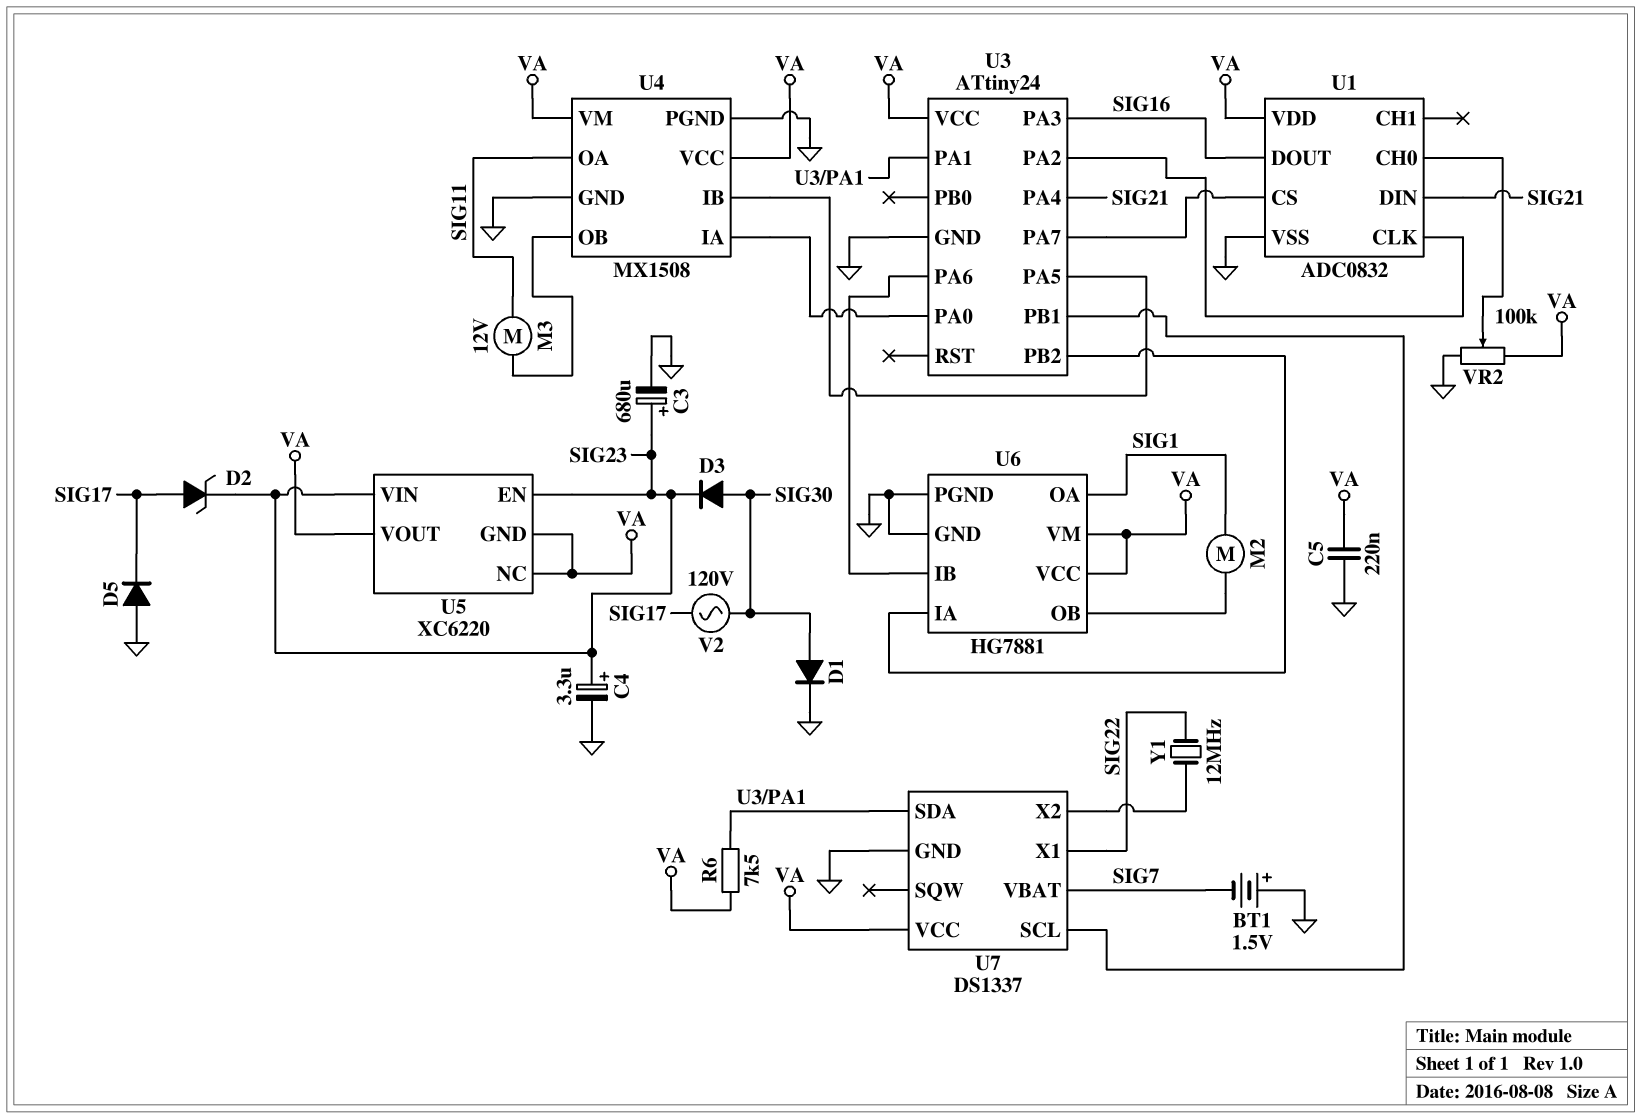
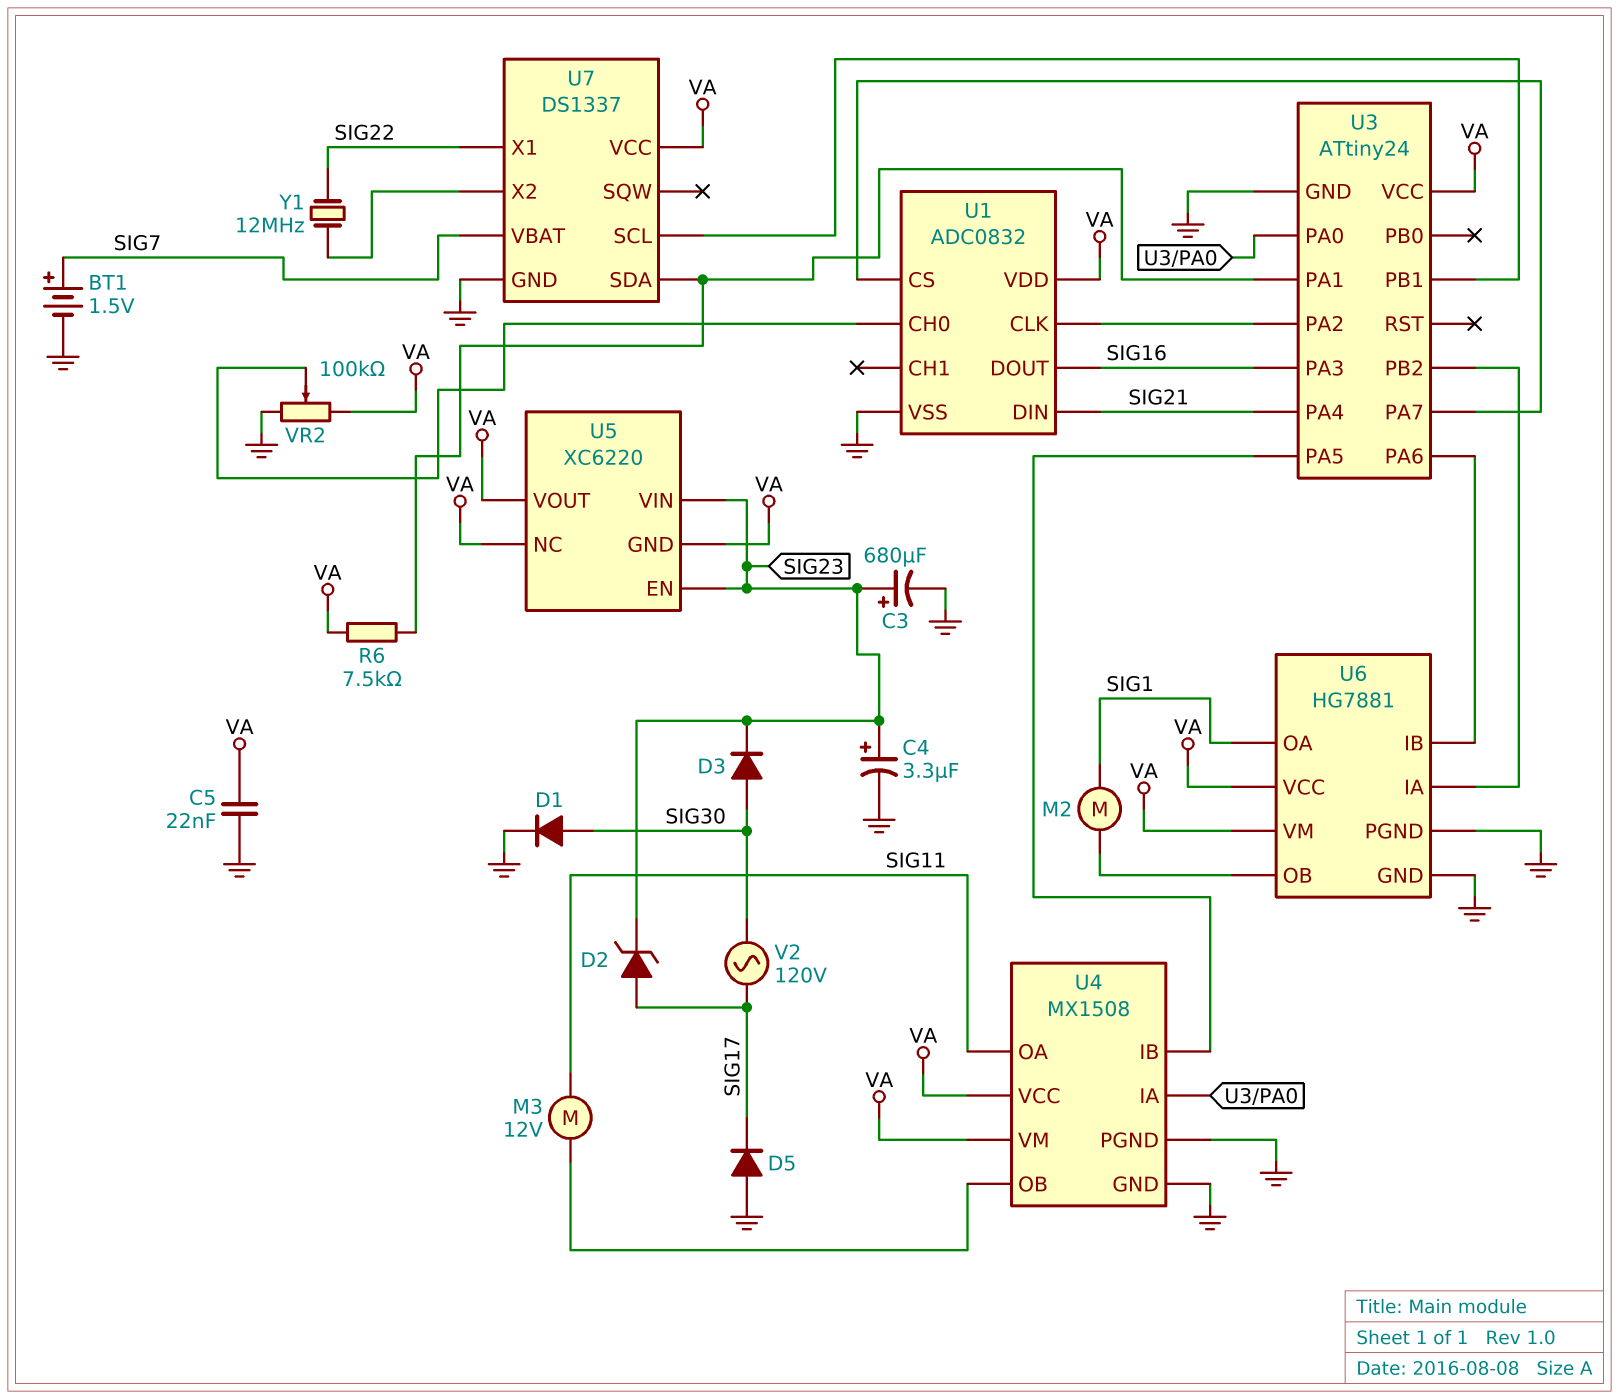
BT1: 1.5V (plus GND, minus SIG7) -> 1.5V (plus SIG7, minus GND)
C5: 220nF (GND, VA) -> 22nF (GND, VA)

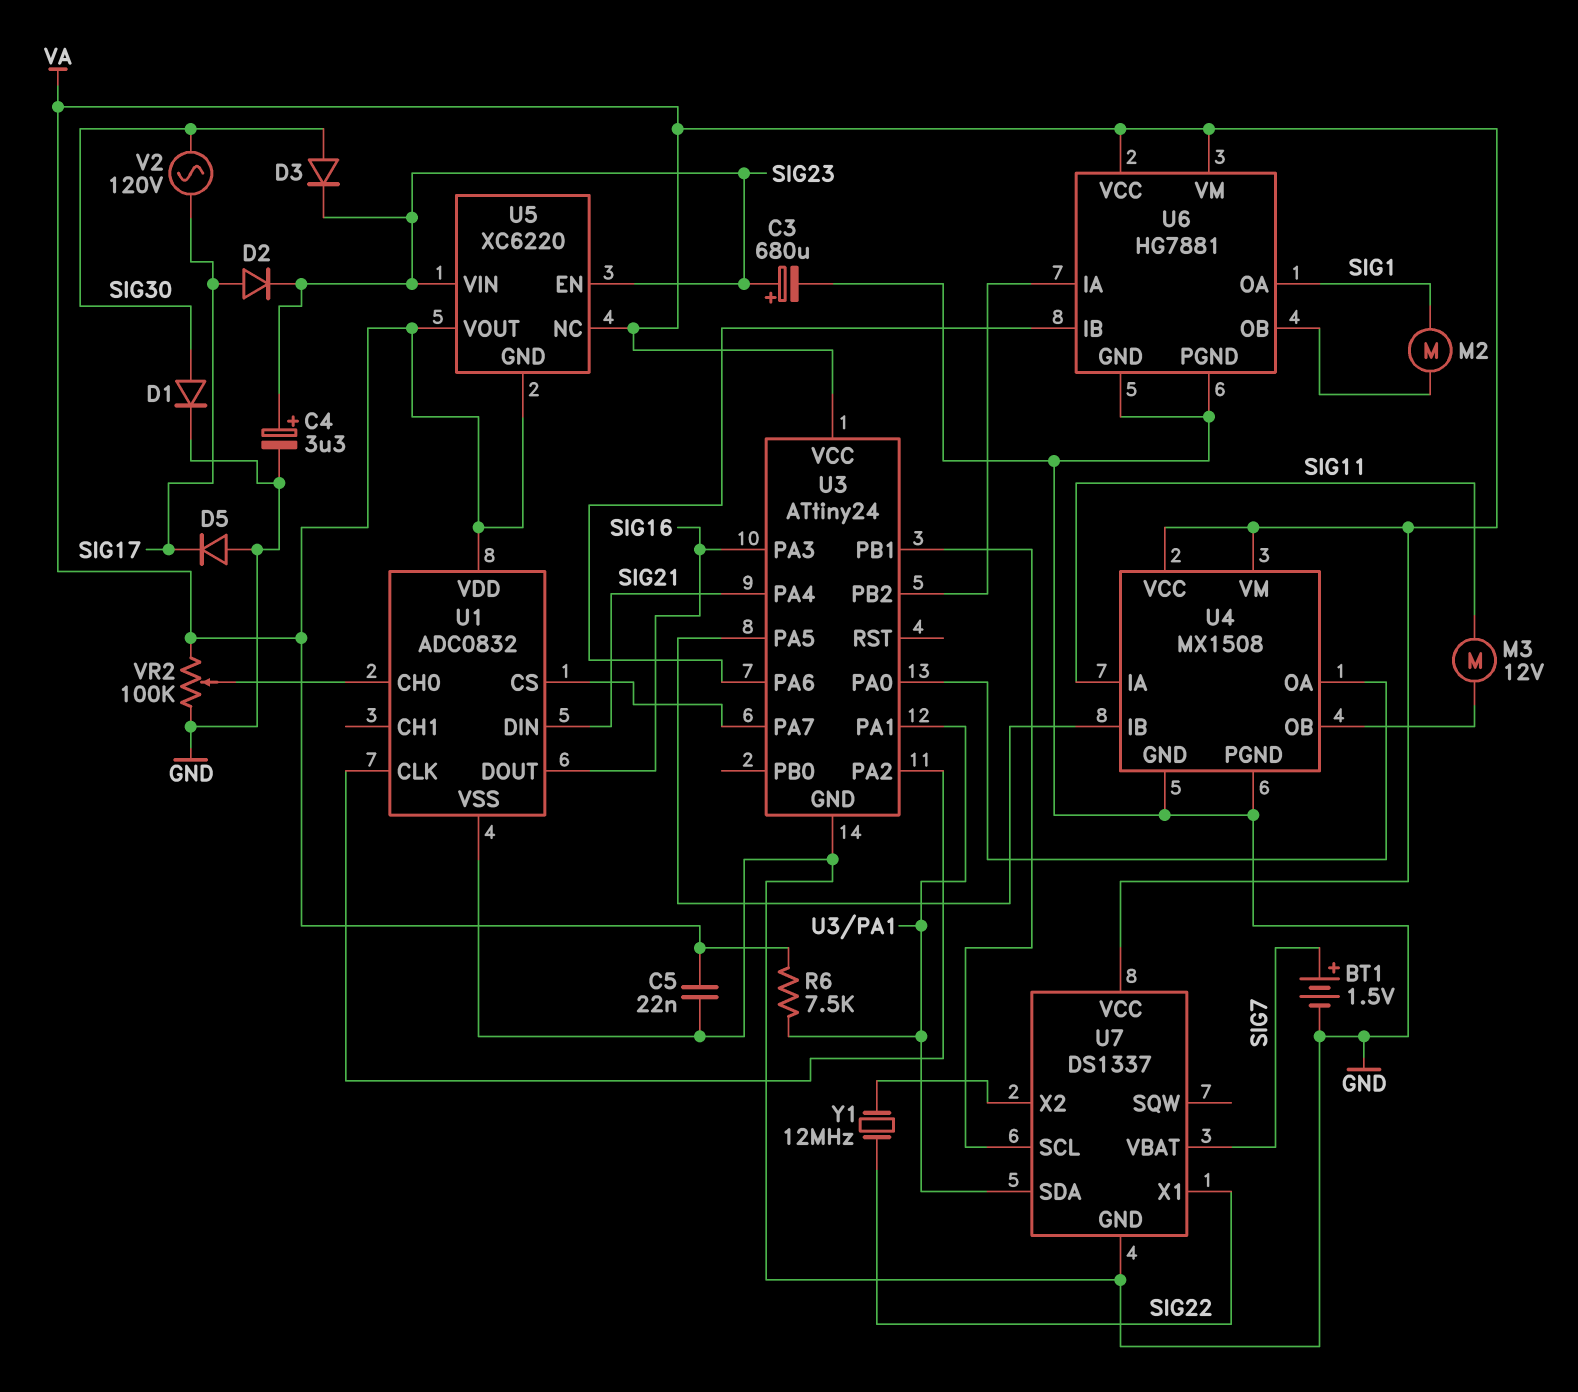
D2: zener (A SIG17, K SIG23) -> diode (A SIG17, K SIG23)
U4 pin IA: U3/PA0 -> SIG11
U4 pin OA: SIG11 -> U3/PA0

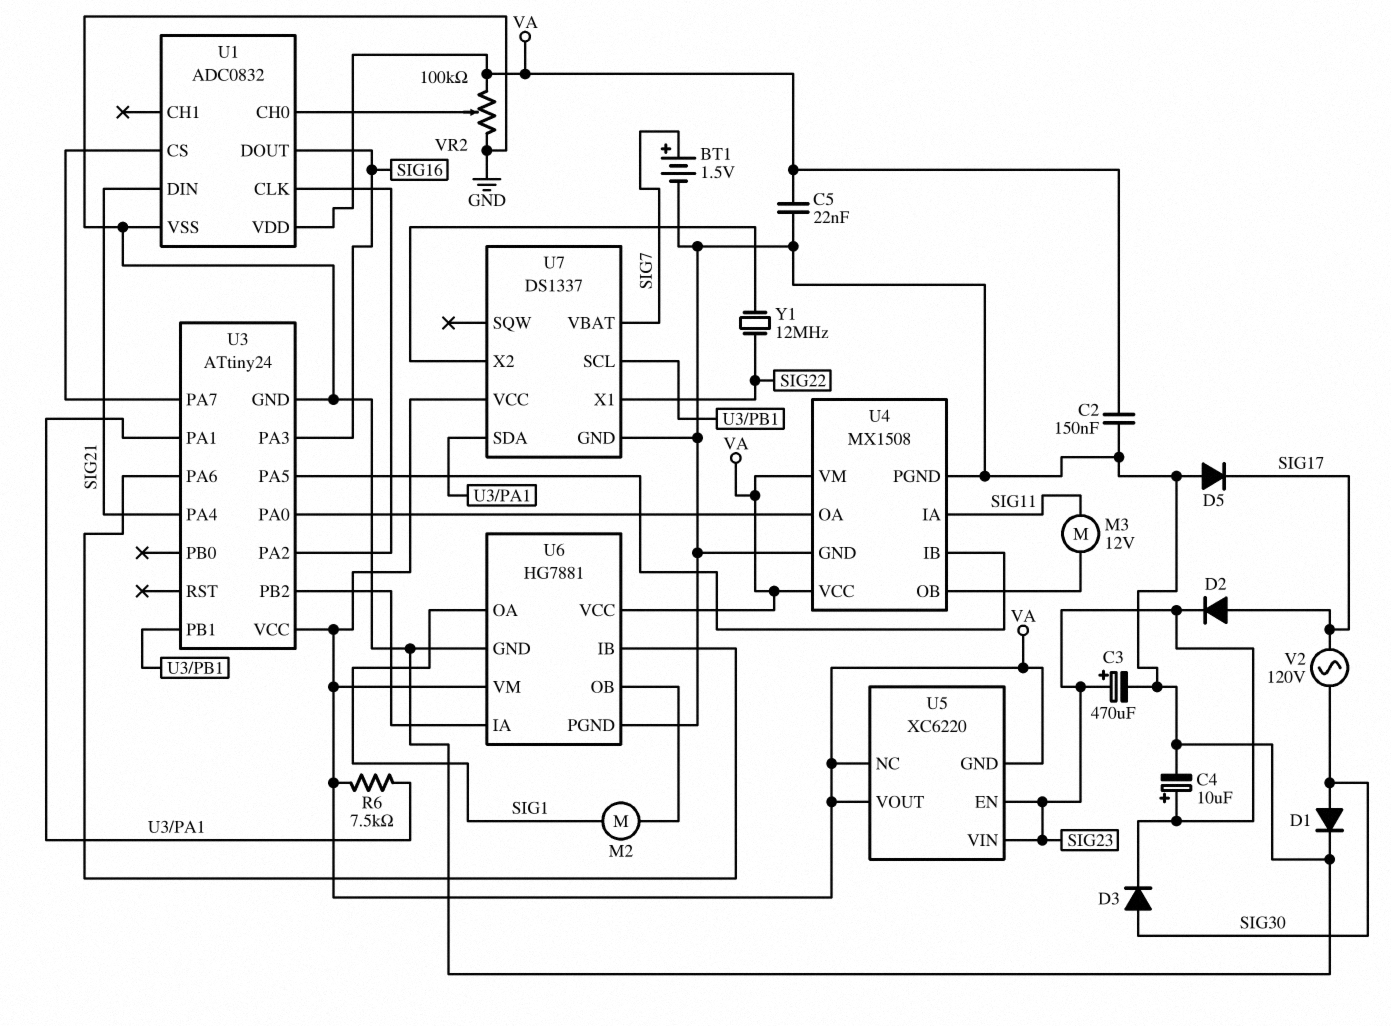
C2: none -> 150nF (GND, VA)
C3: 680uF (plus SIG23, minus GND) -> 470uF (plus SIG23, minus GND)
C4: 3.3uF (plus SIG23, minus GND) -> 10uF (plus SIG23, minus GND)

